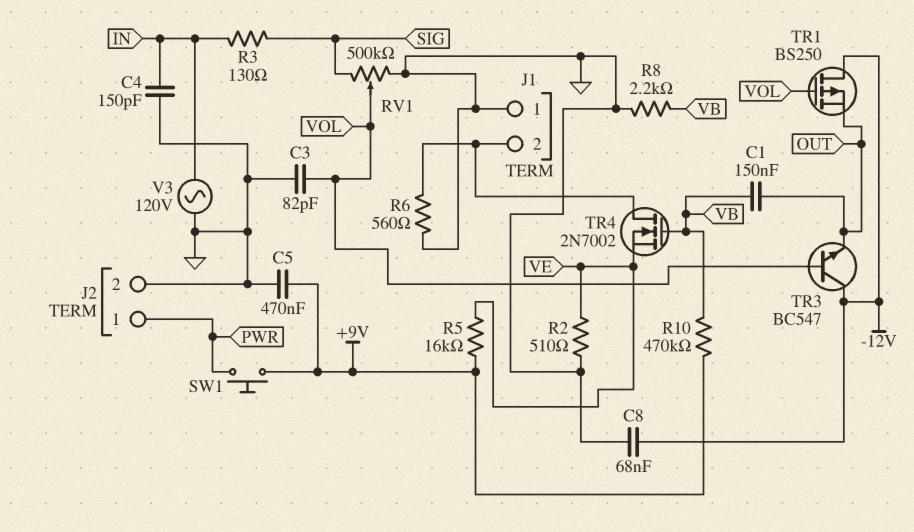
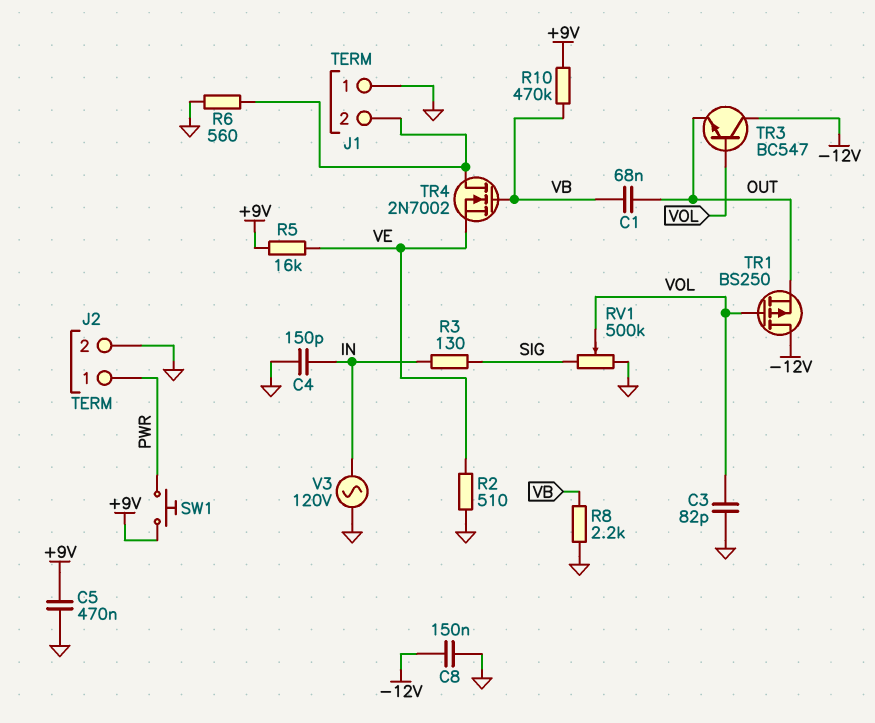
C1: 150nF (OUT, VB) -> 68nF (OUT, VB)
C8: 68nF (-12V, GND) -> 150nF (-12V, GND)

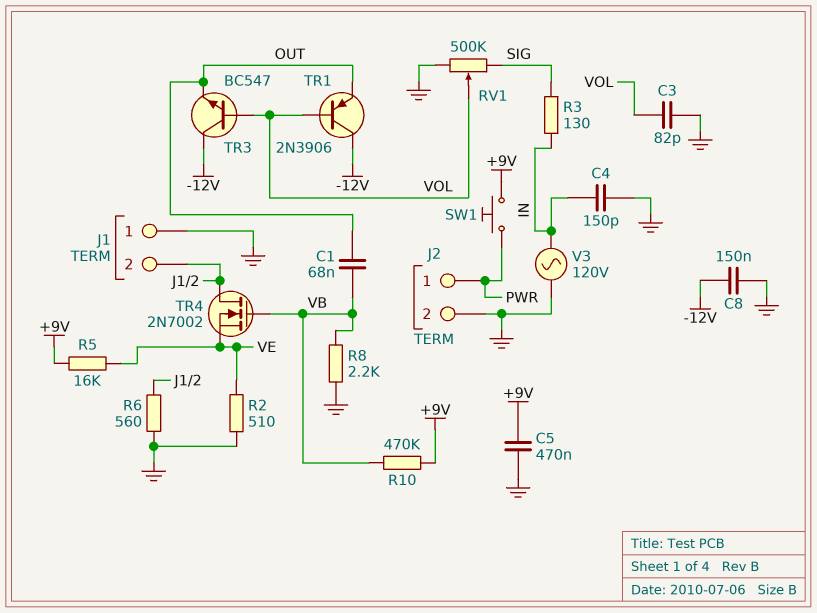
TR1: PMOS BS250 (G VOL, D -12V, S OUT) -> PNP 2N3906 (B VOL, C -12V, E OUT)

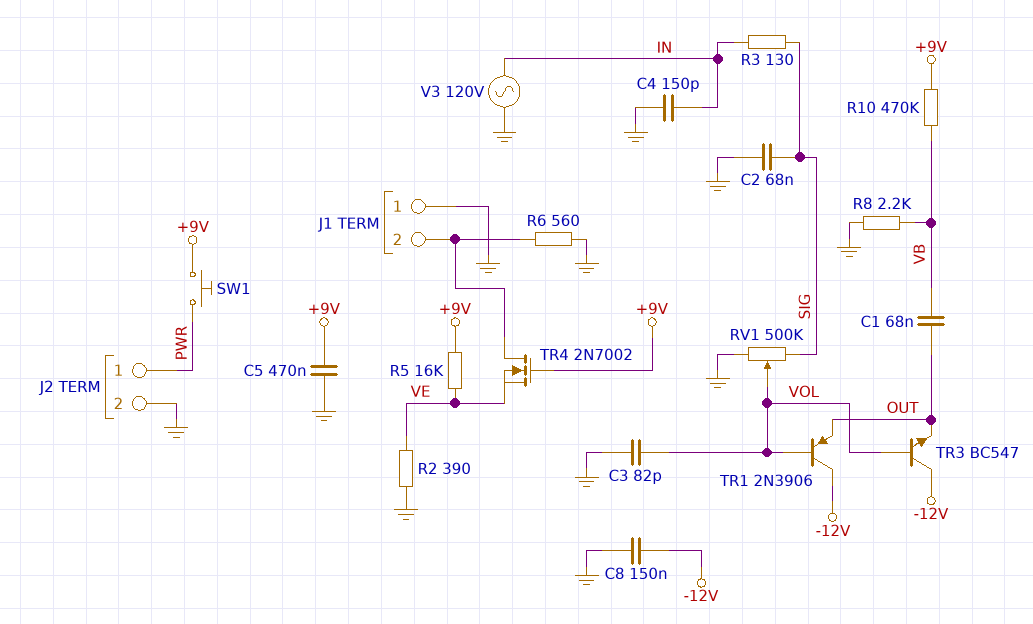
C2: none -> 68nF (GND, SIG)
R2: 510 (GND, VE) -> 390 (GND, VE)
TR4: NMOS 2N7002 (G VB, D J1/2, S VE) -> NMOS 2N7002 (G +9V, D J1/2, S VE)

